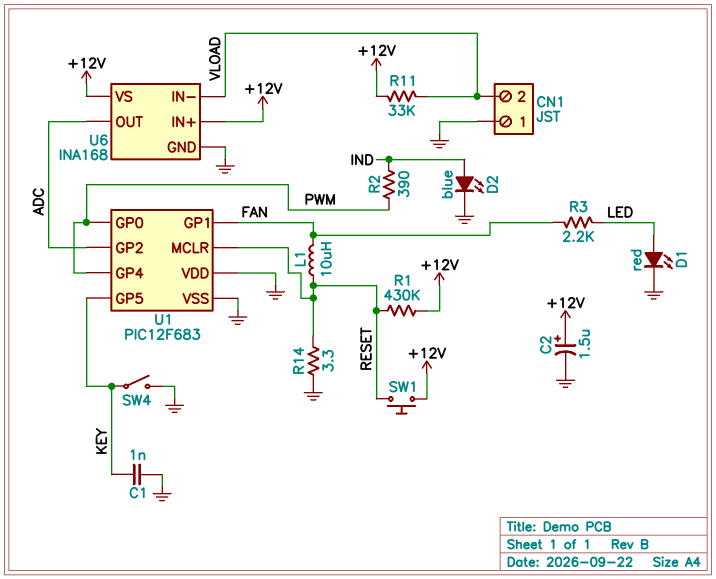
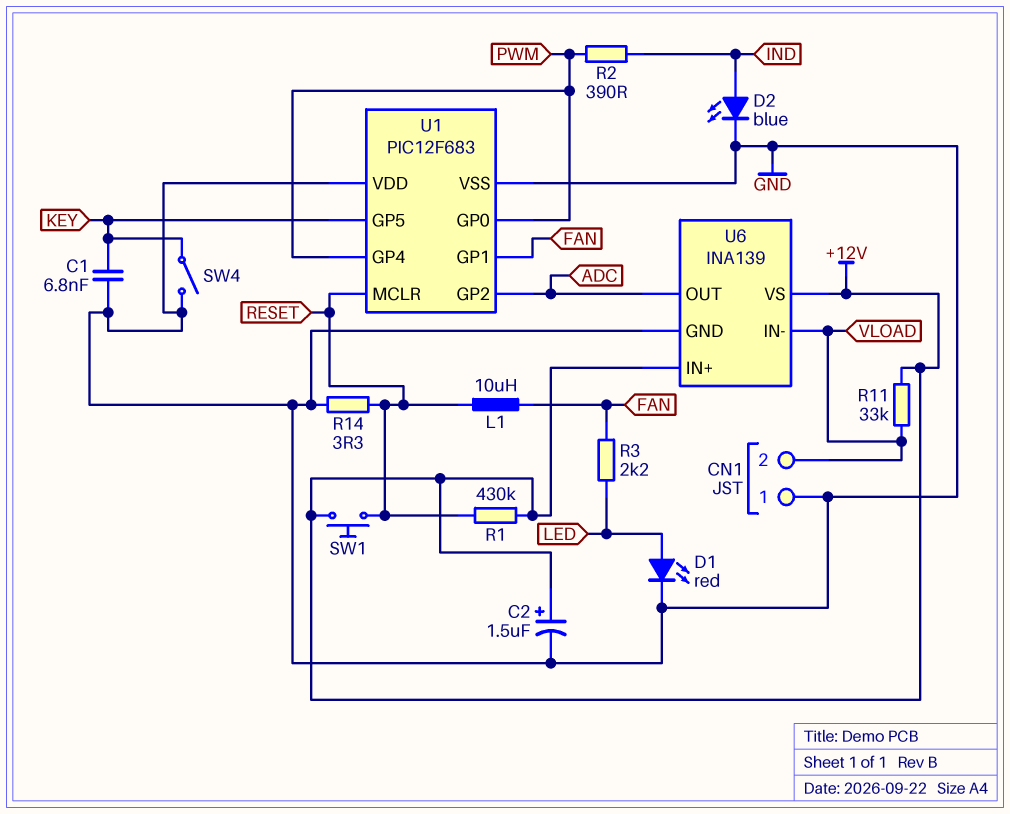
C1: 1nF (GND, KEY) -> 6.8nF (GND, KEY)
U6: INA168 -> INA139

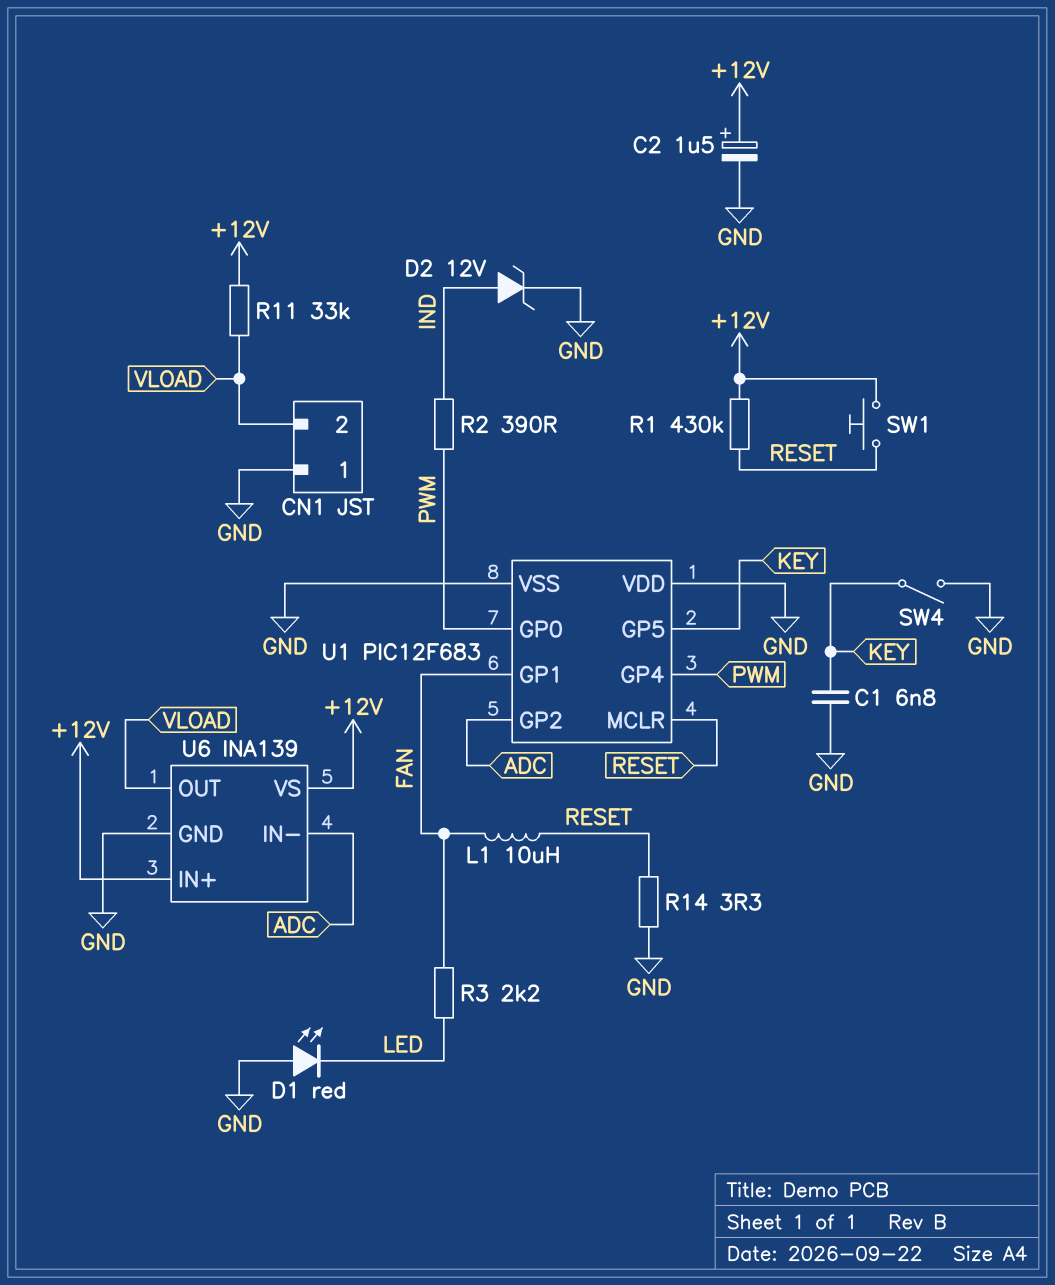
D1: LED red (A LED, K GND) -> LED red (A GND, K LED)
D2: LED blue (A IND, K GND) -> zener 12V (A IND, K GND)
U6 pin IN-: VLOAD -> ADC
U6 pin OUT: ADC -> VLOAD

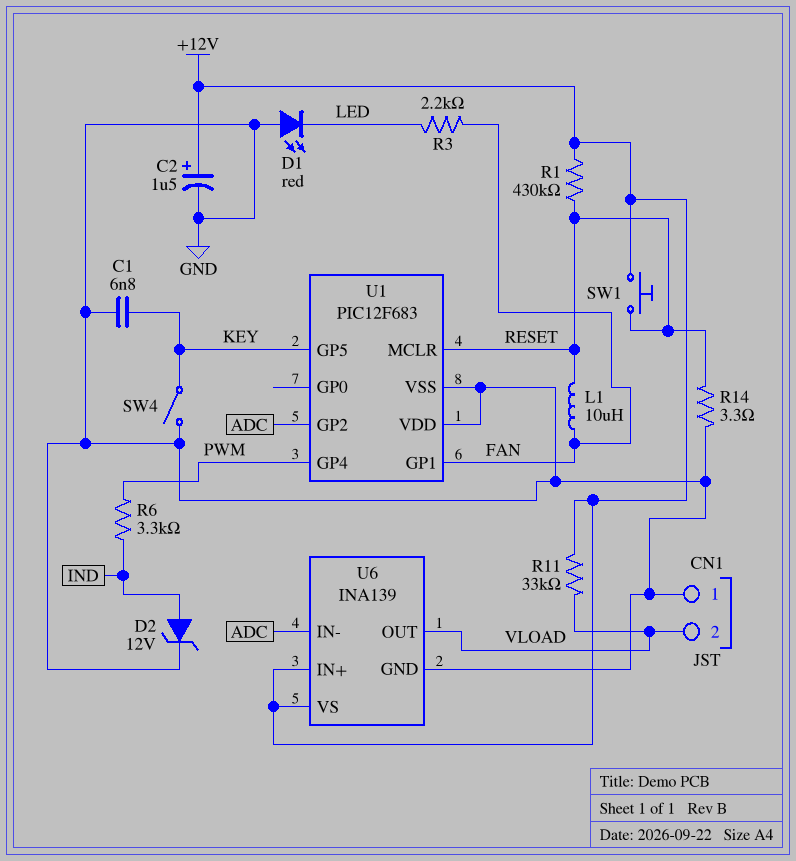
R2: 390 (IND, PWM) -> none
R6: none -> 3.3k (IND, PWM)
U1 pin GP0: PWM -> none

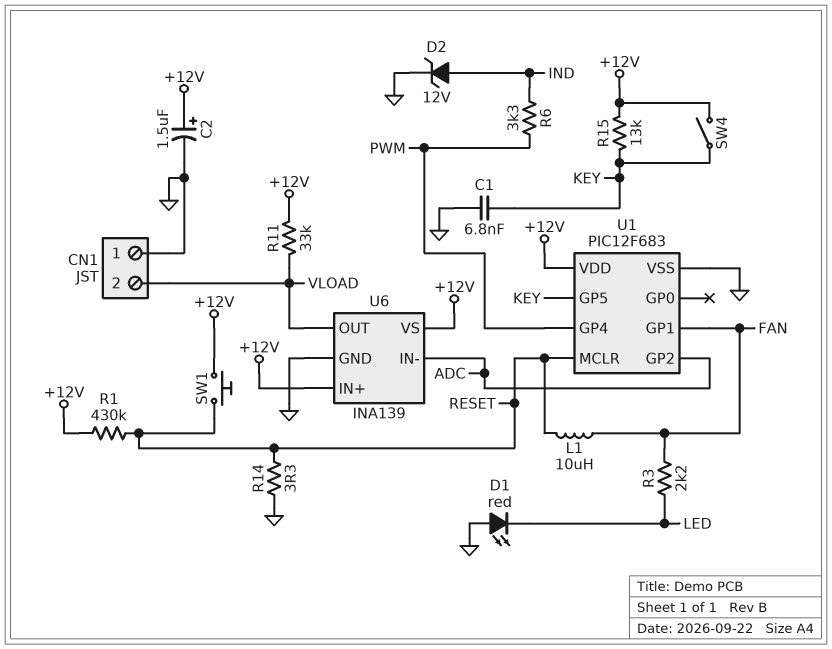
R15: none -> 13k (+12V, KEY)
SW4: switch (GND, KEY) -> switch (+12V, KEY)
U1 pin VDD: GND -> +12V

